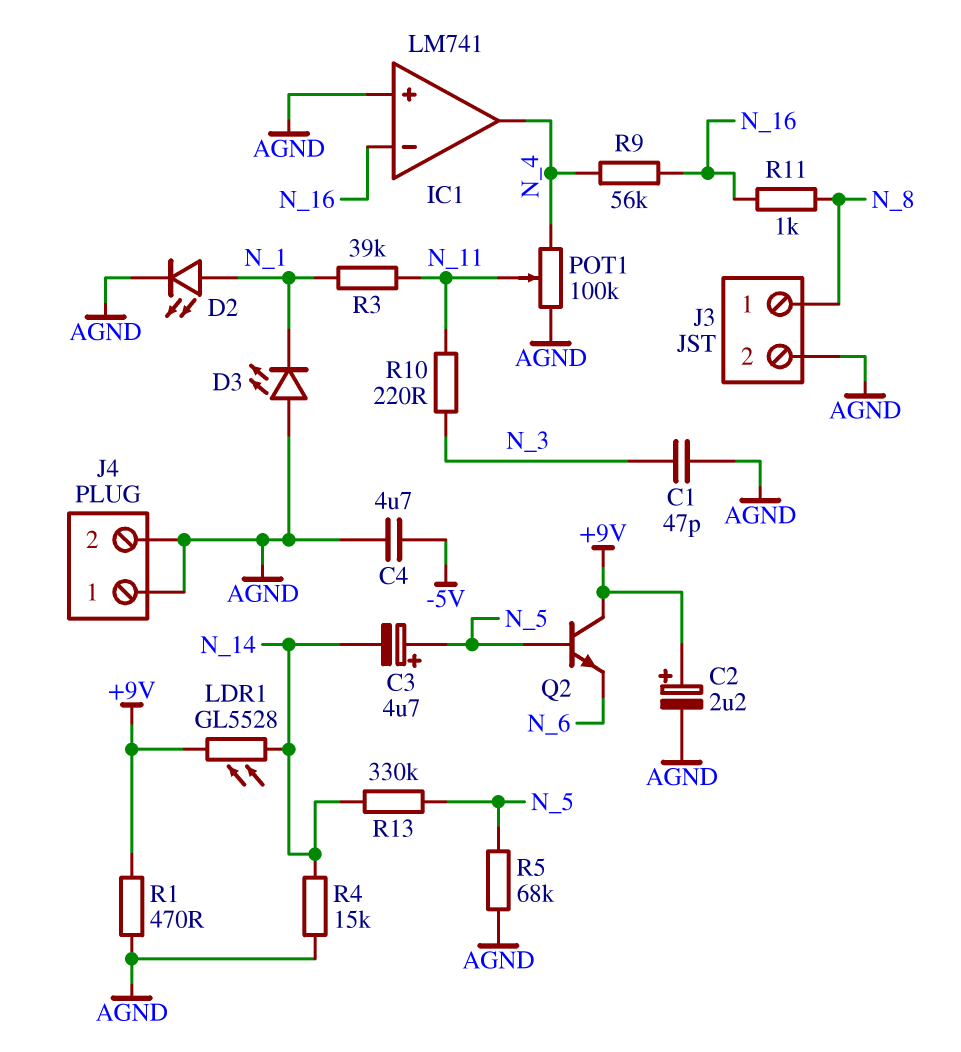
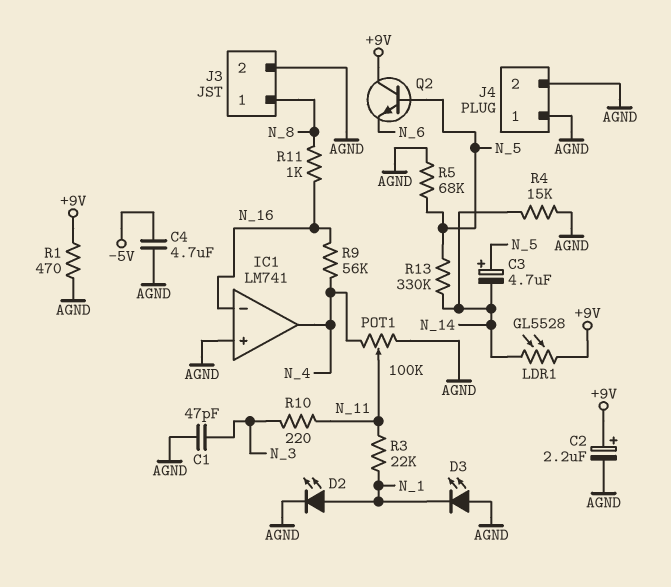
R3: 39k (N_1, N_11) -> 22k (N_1, N_11)

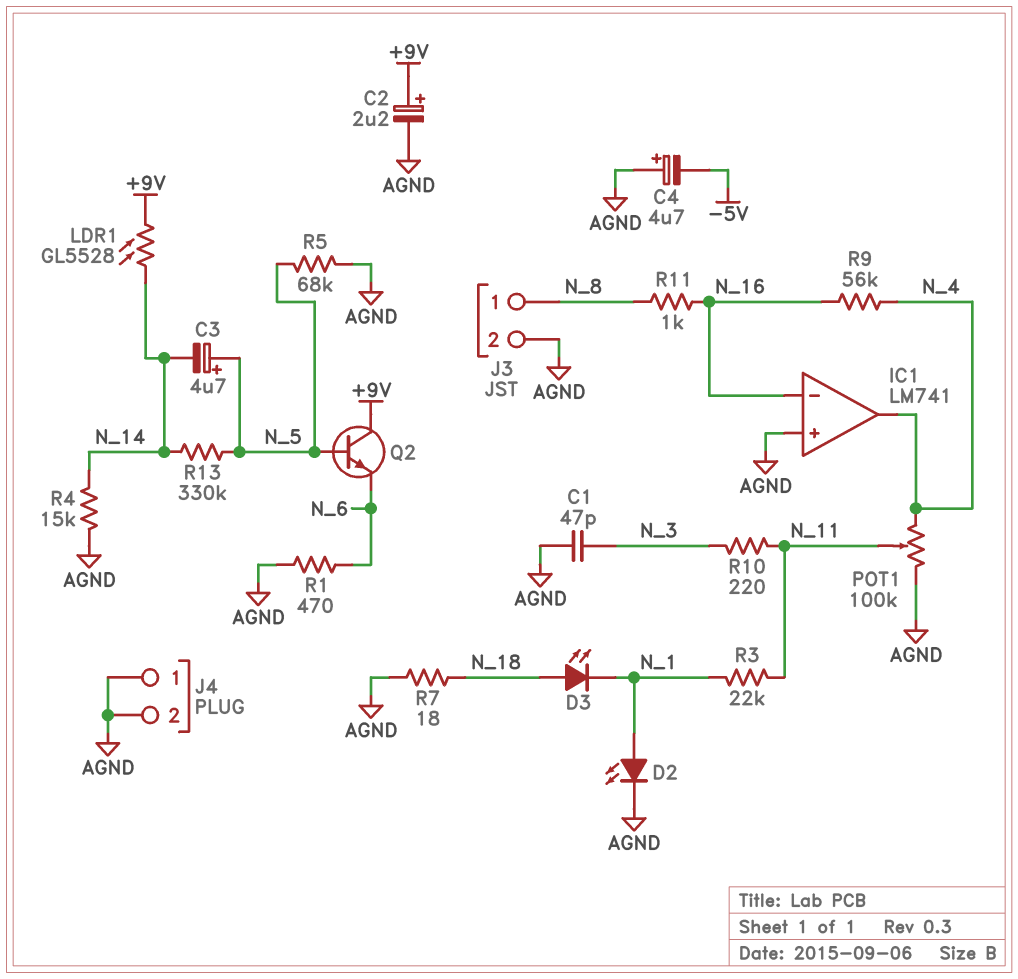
C4: 4.7uF (-5V, AGND) -> 4.7uF (plus AGND, minus -5V)
D3: LED (A AGND, K N_1) -> LED (A N_18, K N_1)
R1: 470 (+9V, AGND) -> 470 (AGND, N_6)
R7: none -> 18 (AGND, N_18)

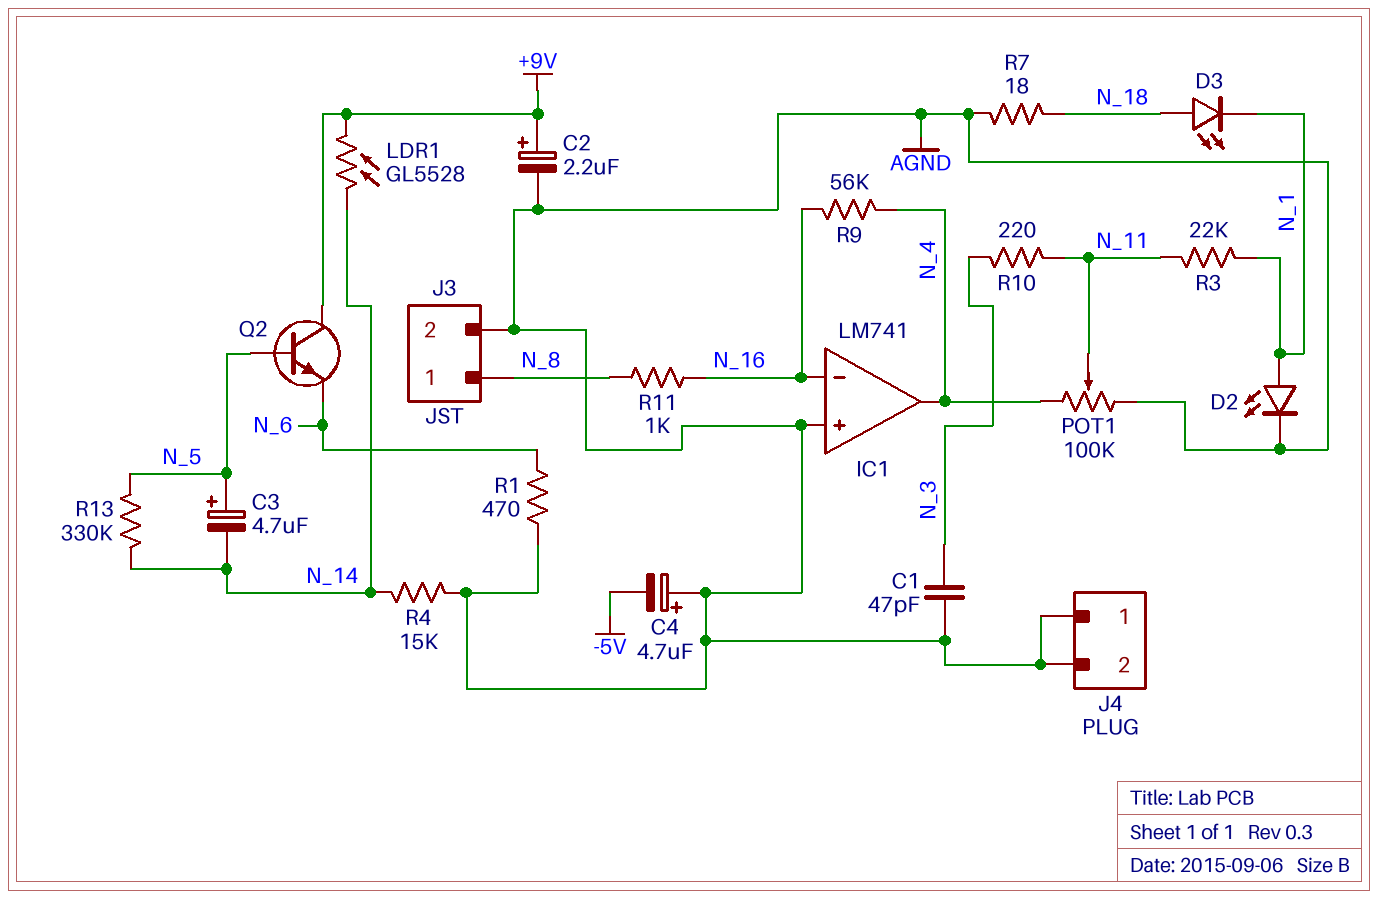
R5: 68k (AGND, N_5) -> none

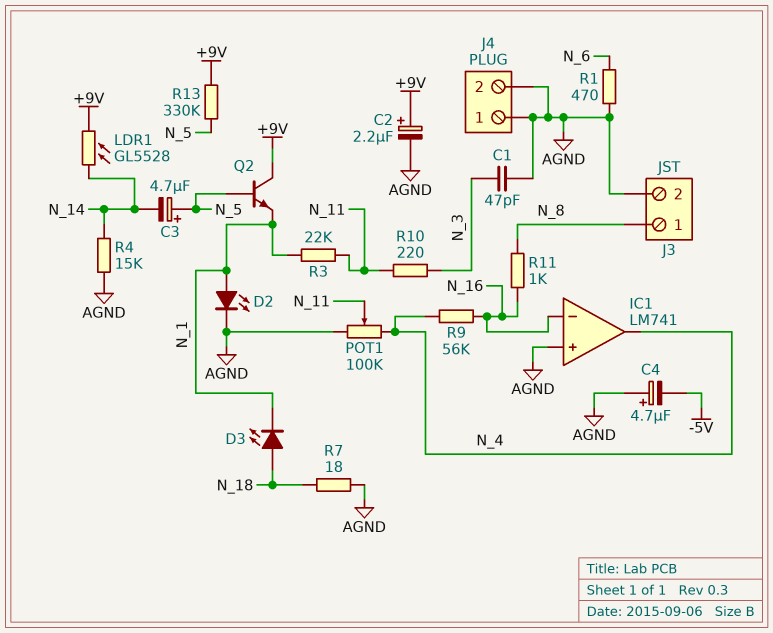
Q2: NPN (B N_5, C +9V, E N_6) -> NPN (B N_5, C +9V, E N_1)
R13: 330k (N_5, N_14) -> 330k (+9V, N_5)

